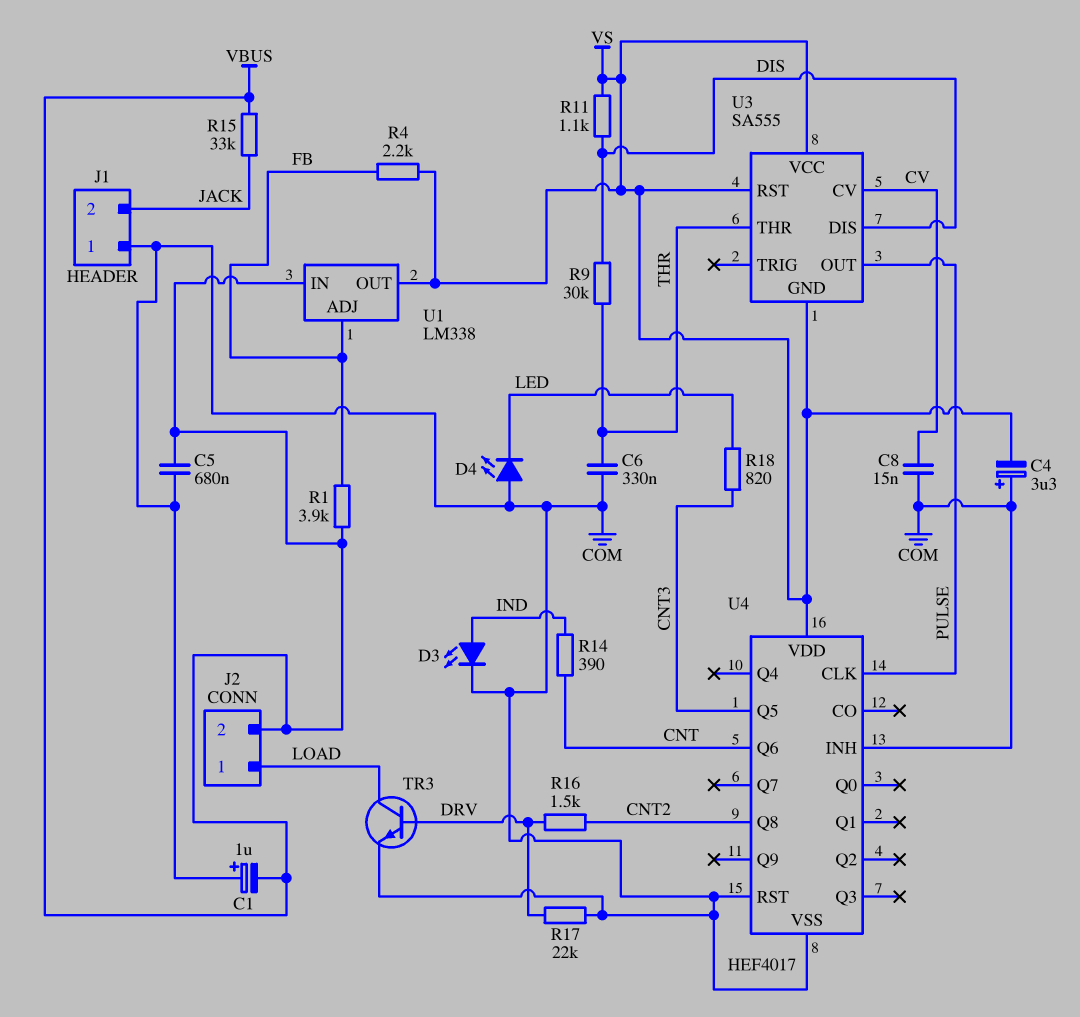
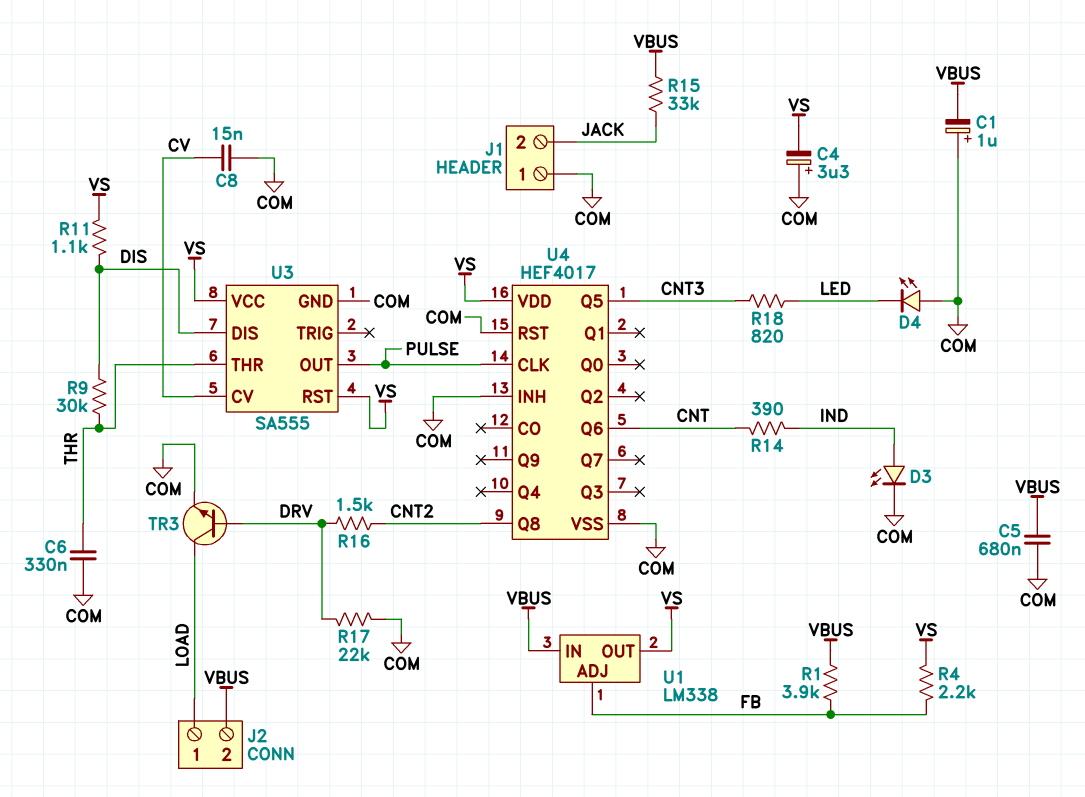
U3 pin GND: VS -> COM

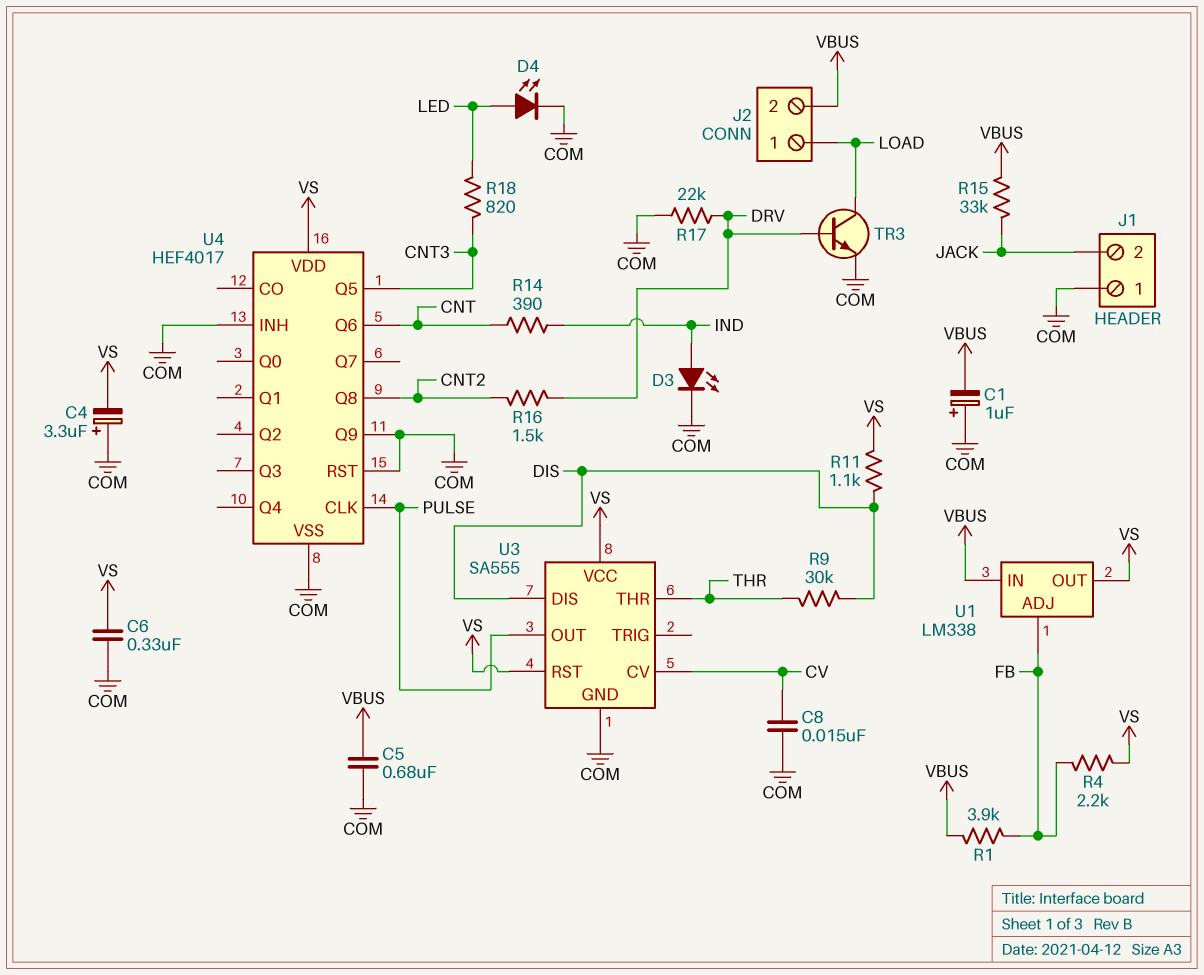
C6: 330nF (COM, THR) -> 330nF (COM, VS)
D4: LED (A COM, K LED) -> LED (A LED, K COM)
U4 pin Q9: none -> COM

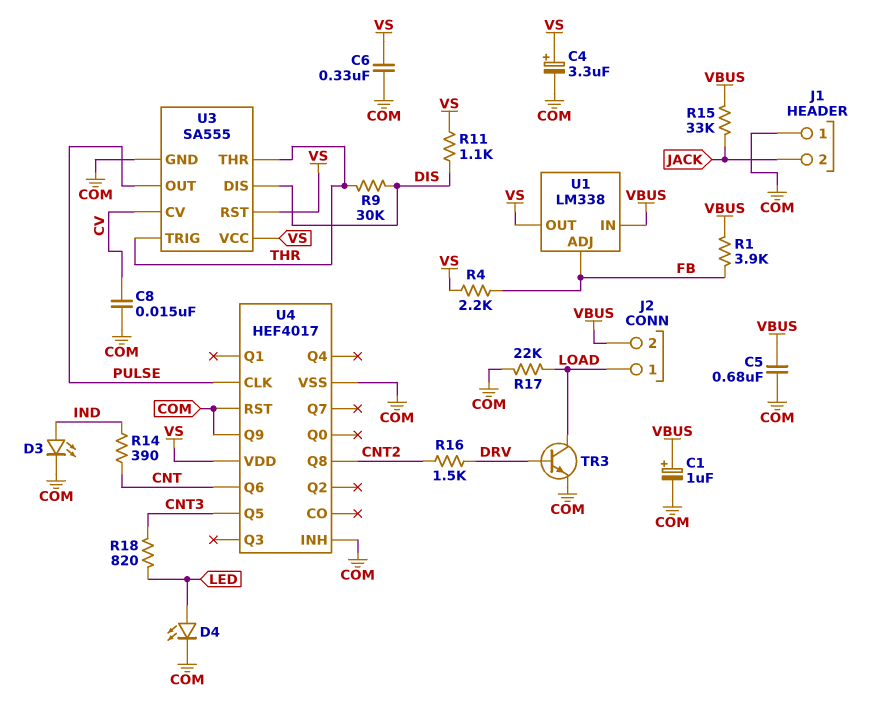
C1: 1uF (plus COM, minus VBUS) -> 1uF (plus VBUS, minus COM)
C4: 3.3uF (plus COM, minus VS) -> 3.3uF (plus VS, minus COM)
R17: 22k (COM, DRV) -> 22k (COM, LOAD)
U3 pin TRIG: none -> THR

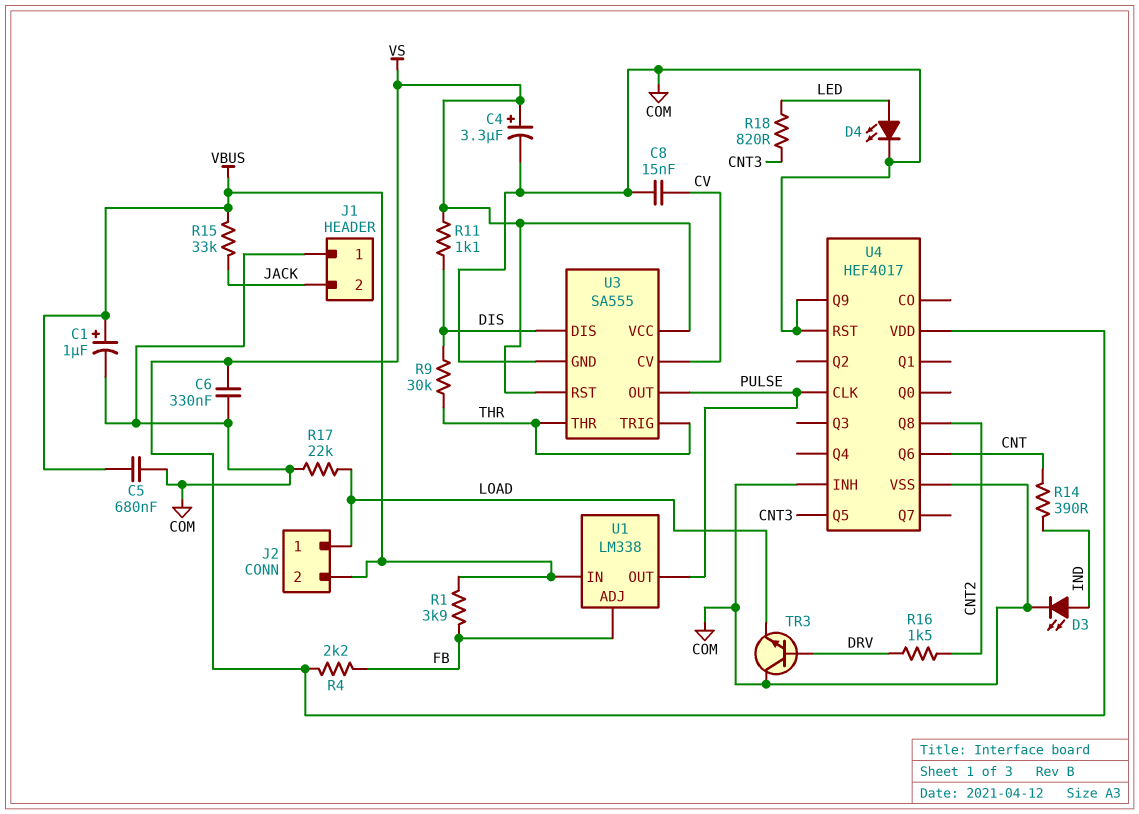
TR3: NPN (B DRV, C LOAD, E COM) -> NPN (B DRV, C COM, E LOAD)
U1 pin OUT: VS -> PULSE

